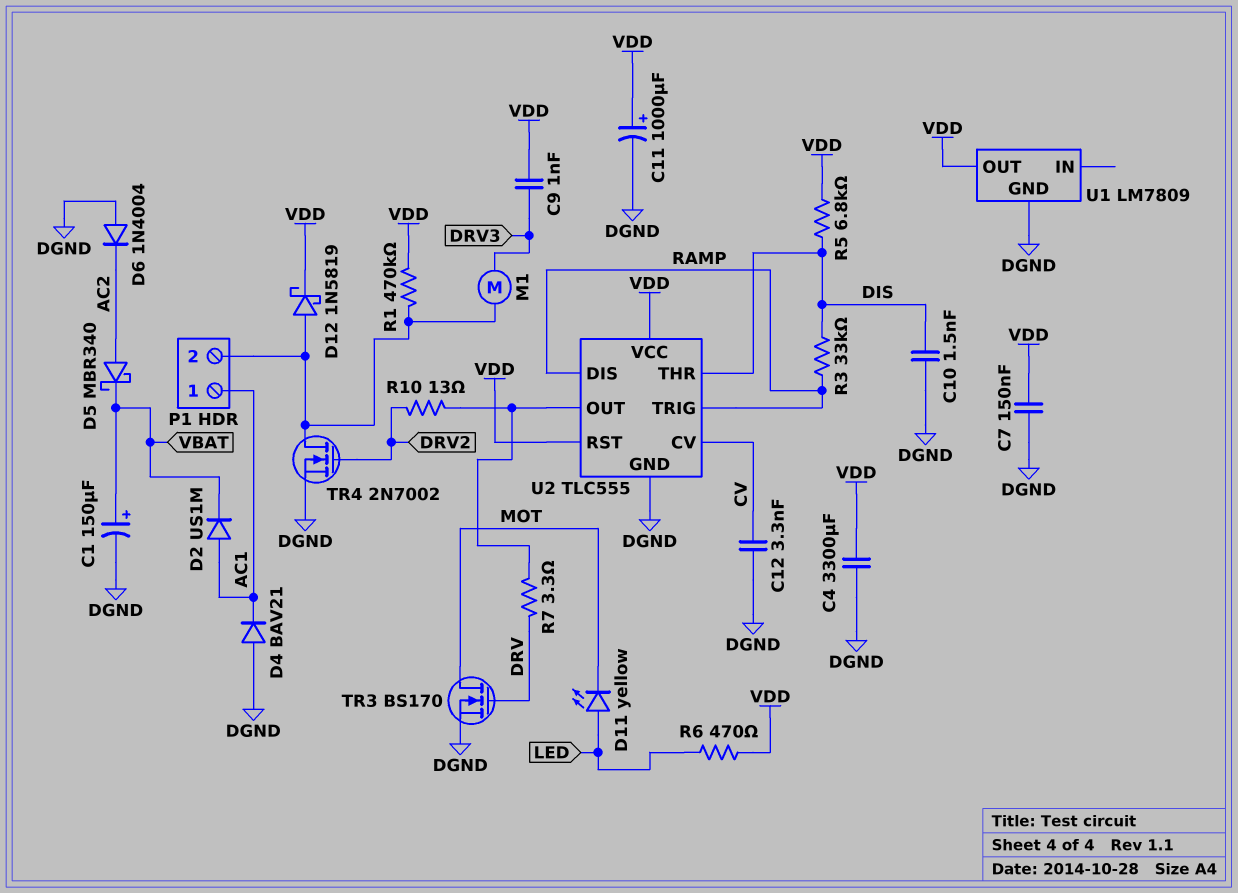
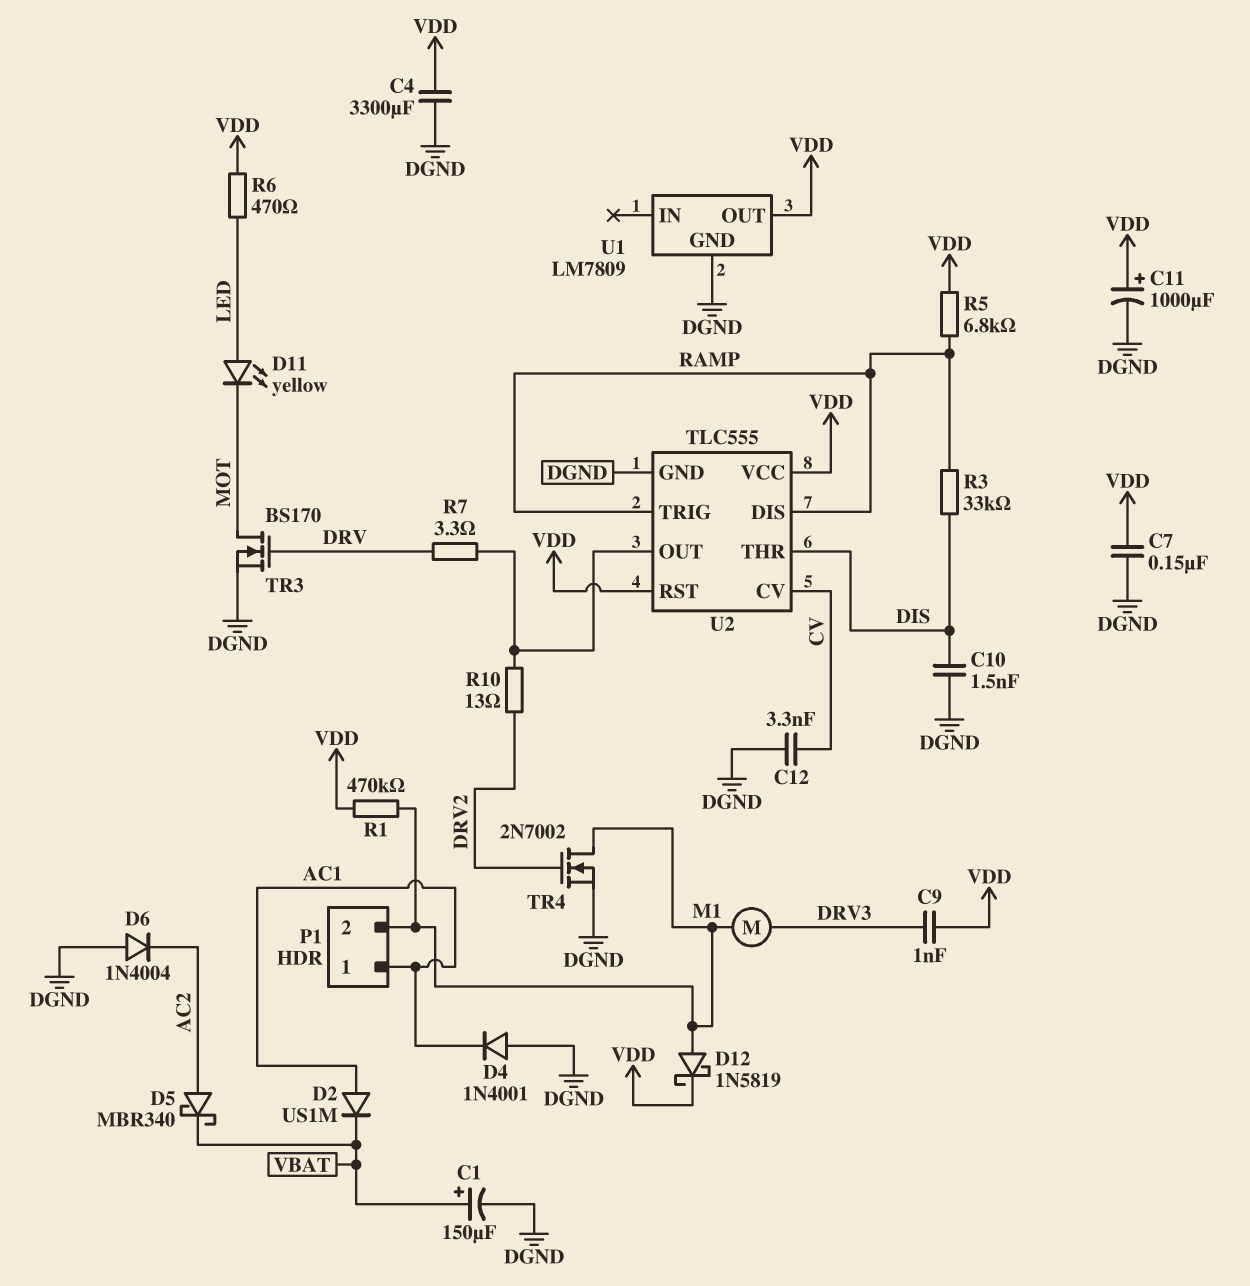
D4: diode BAV21 (A DGND, K AC1) -> diode 1N4001 (A DGND, K AC1)
R5: 6.8k (DIS, VDD) -> 6.8k (RAMP, VDD)

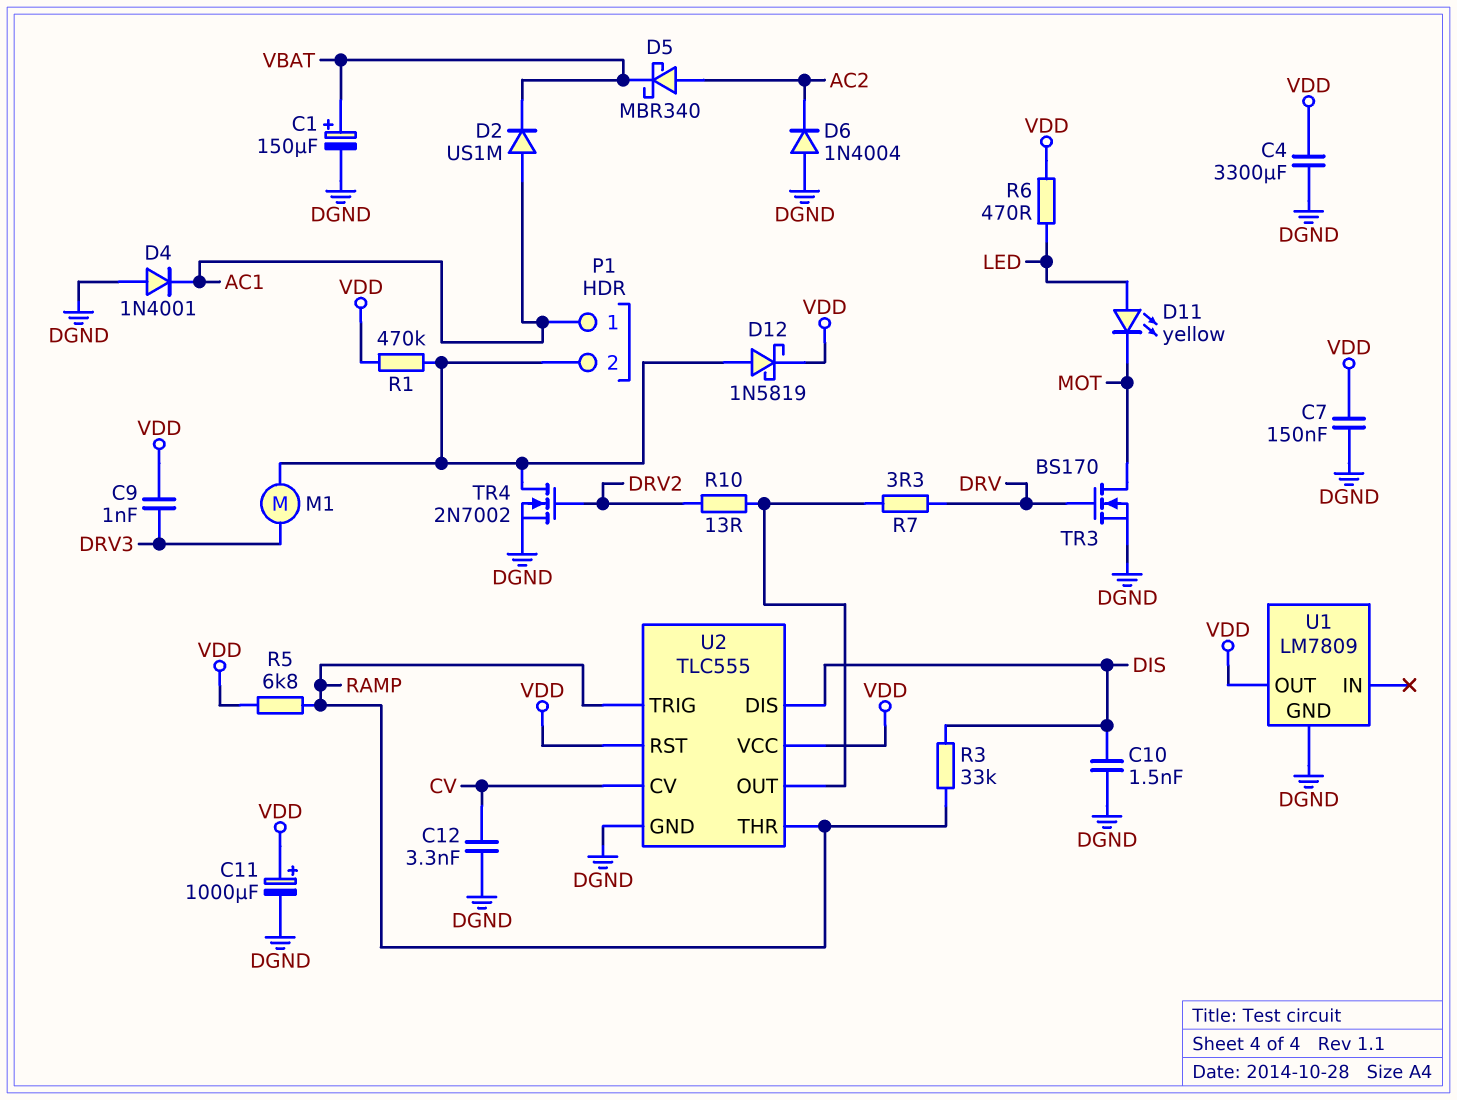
U2 pin DIS: RAMP -> DIS
U2 pin THR: DIS -> RAMP

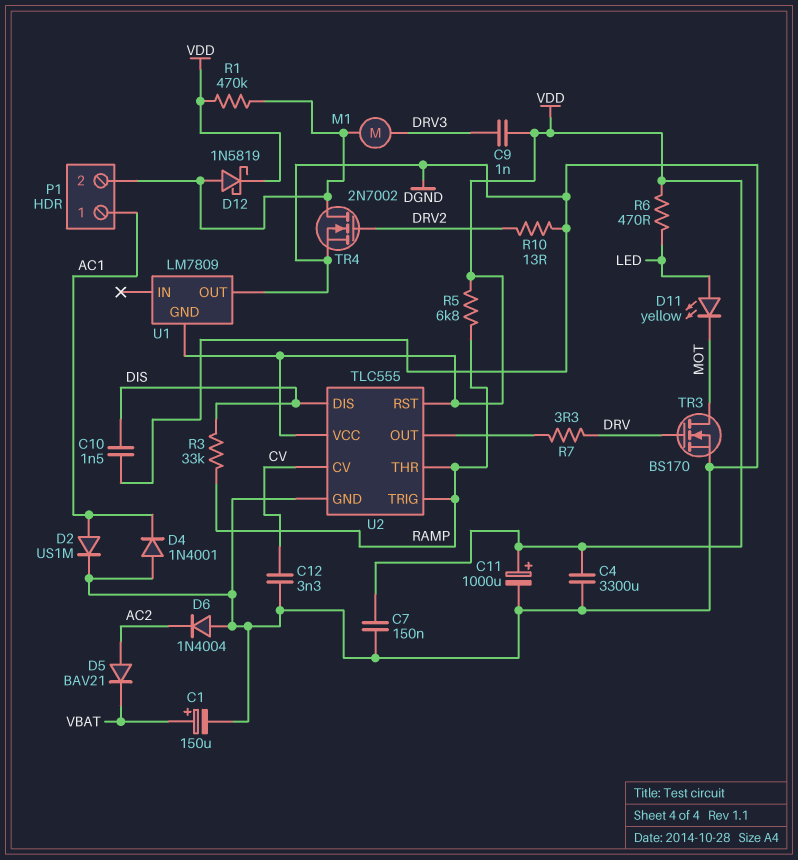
D2: diode US1M (A AC1, K VBAT) -> diode US1M (A AC1, K DGND)
D5: schottky MBR340 (A AC2, K VBAT) -> diode BAV21 (A AC2, K VBAT)
R10: 13 (DRV2, U2/OUT) -> 13 (DGND, DRV2)
U1 pin GND: DGND -> VDD
U1 pin OUT: VDD -> DGND

